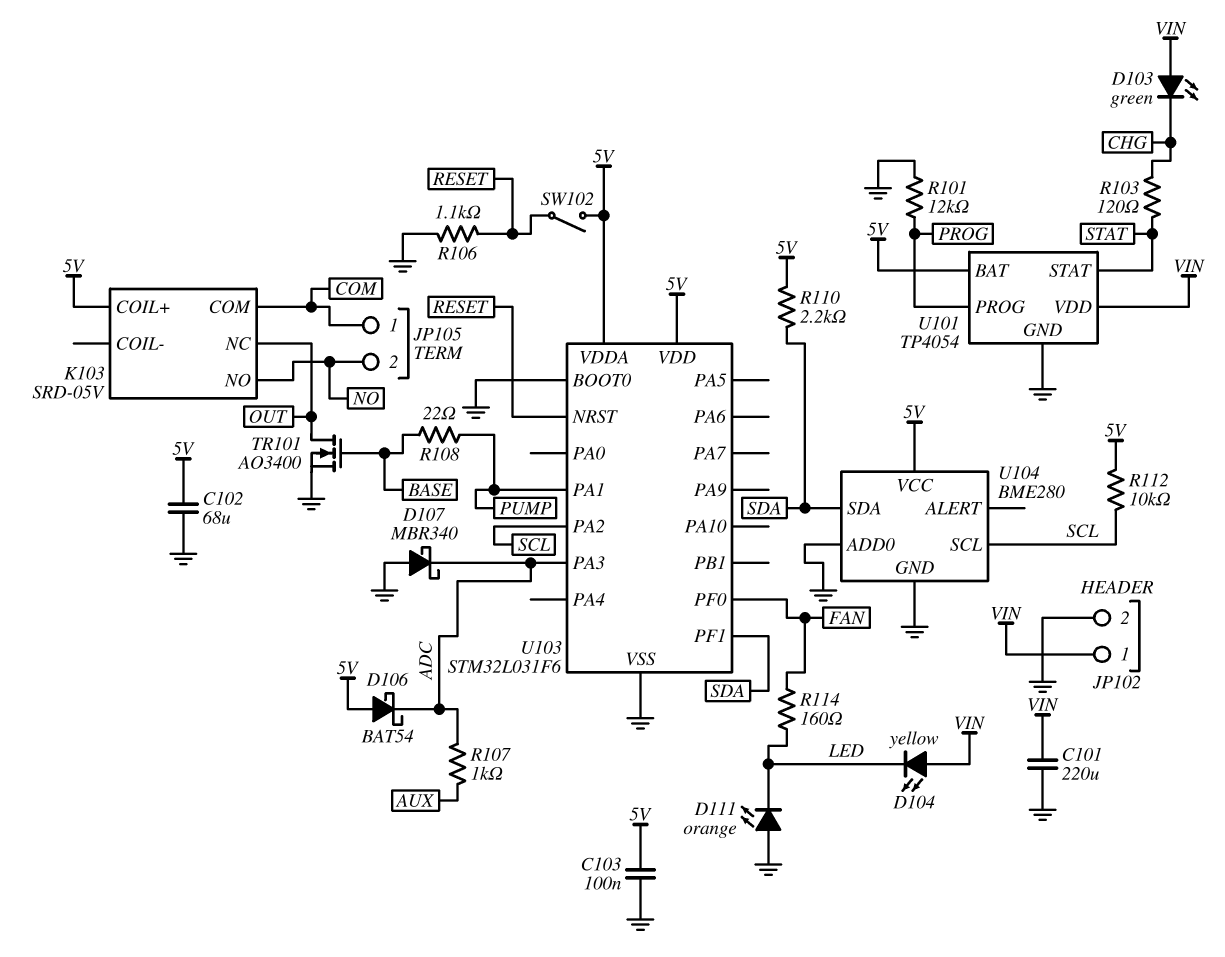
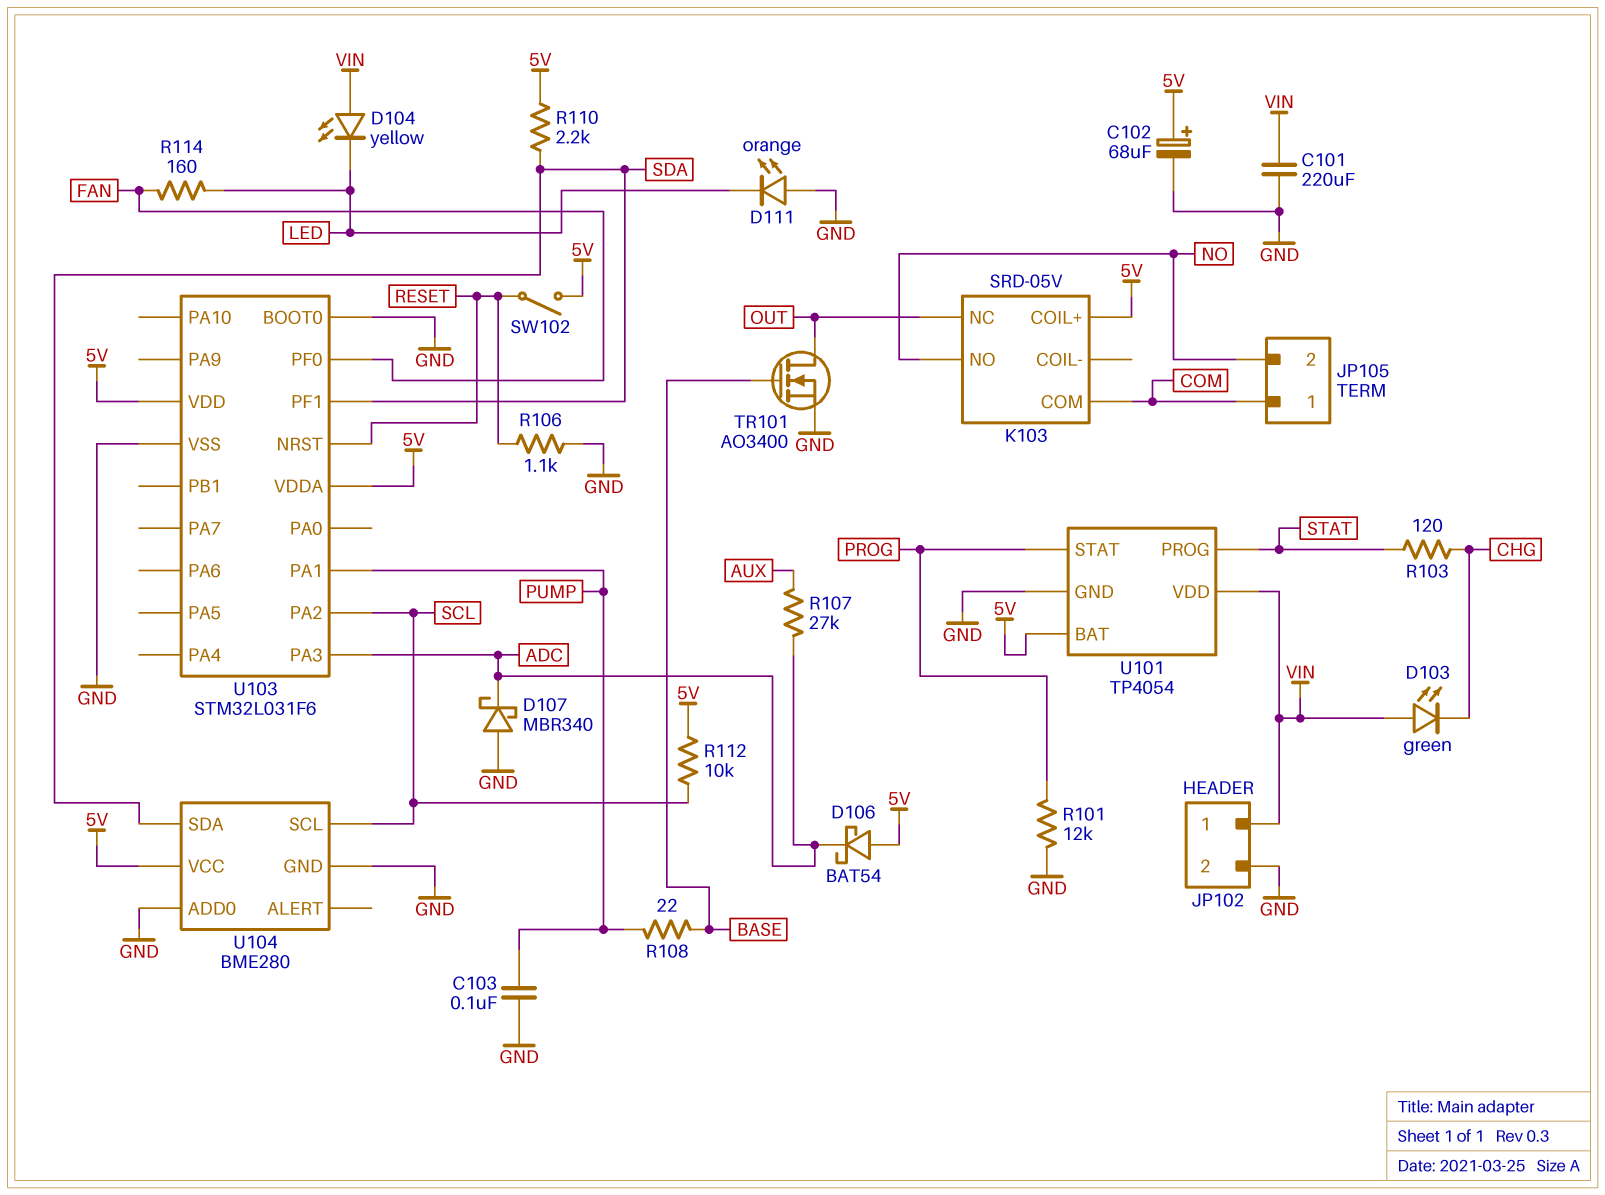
C102: 68uF (5V, GND) -> 68uF (plus 5V, minus GND)
C103: 100nF (5V, GND) -> 100nF (GND, PUMP)
R107: 1k (ADC, AUX) -> 27k (ADC, AUX)
U101 pin PROG: PROG -> STAT
U101 pin STAT: STAT -> PROG

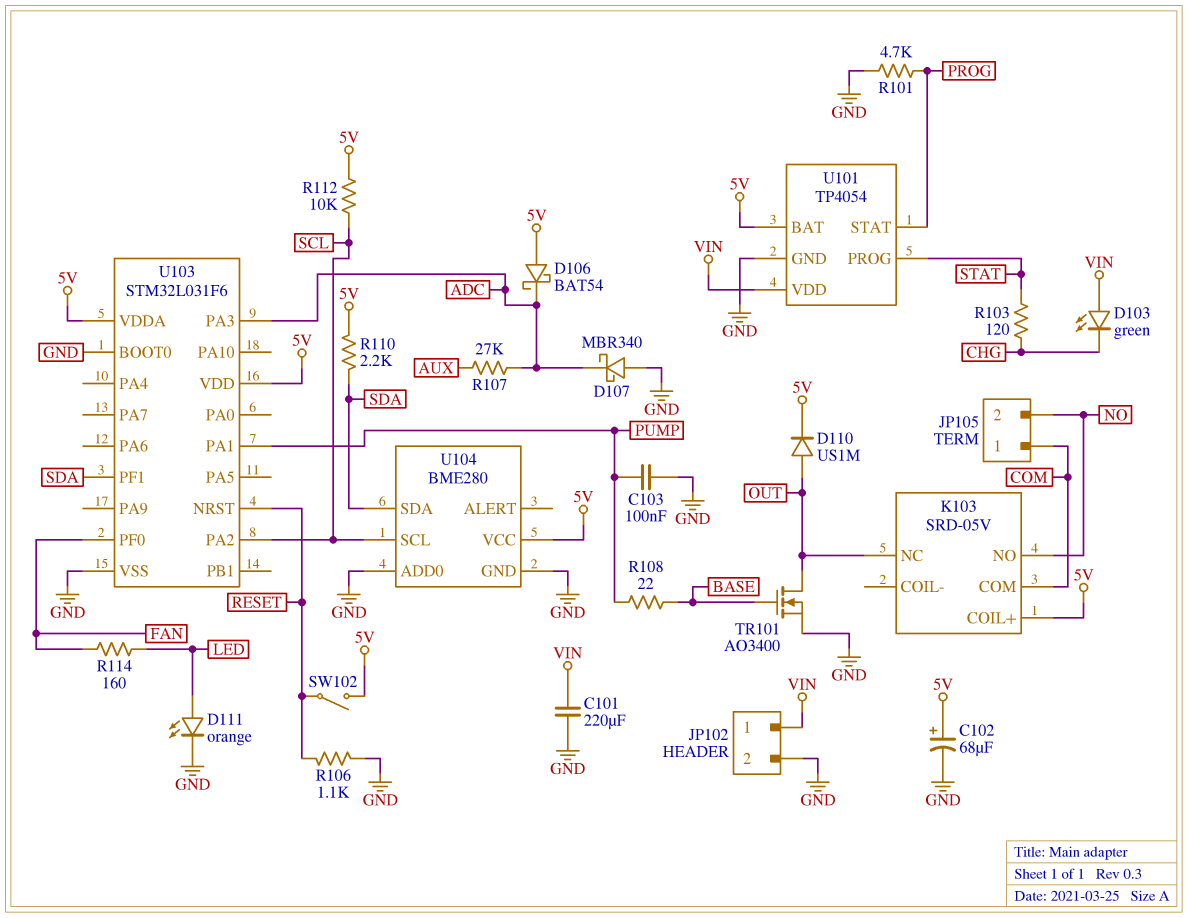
D104: LED yellow (A VIN, K LED) -> none
D110: none -> diode US1M (A OUT, K 5V)
D111: LED orange (A GND, K LED) -> LED orange (A LED, K GND)
R101: 12k (GND, PROG) -> 4.7k (GND, PROG)

